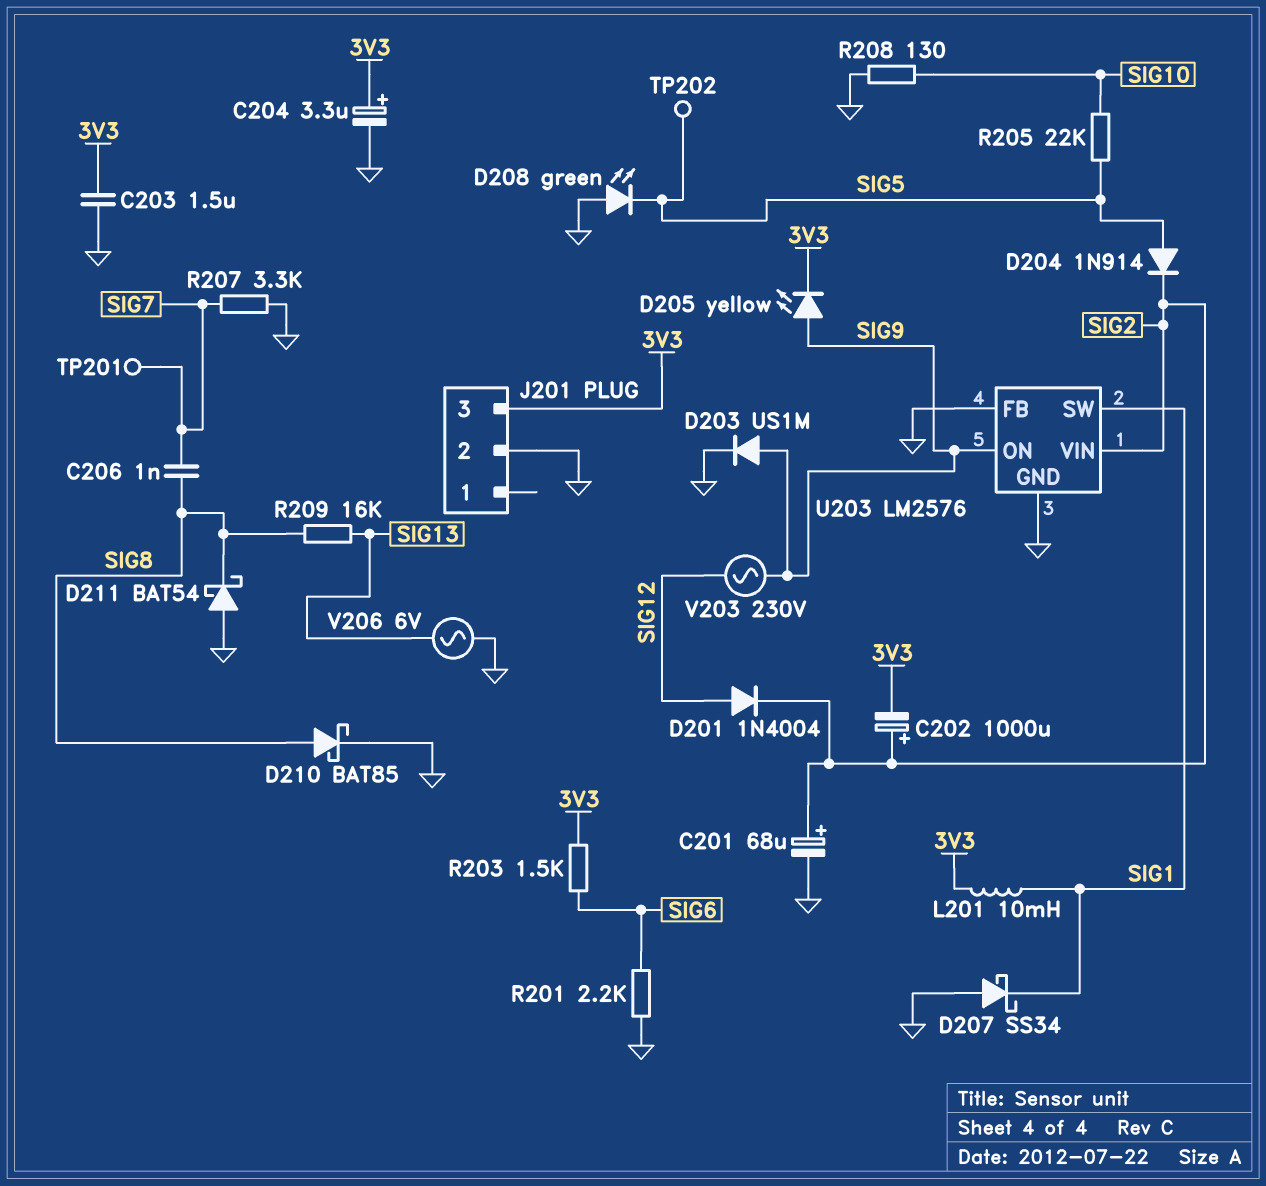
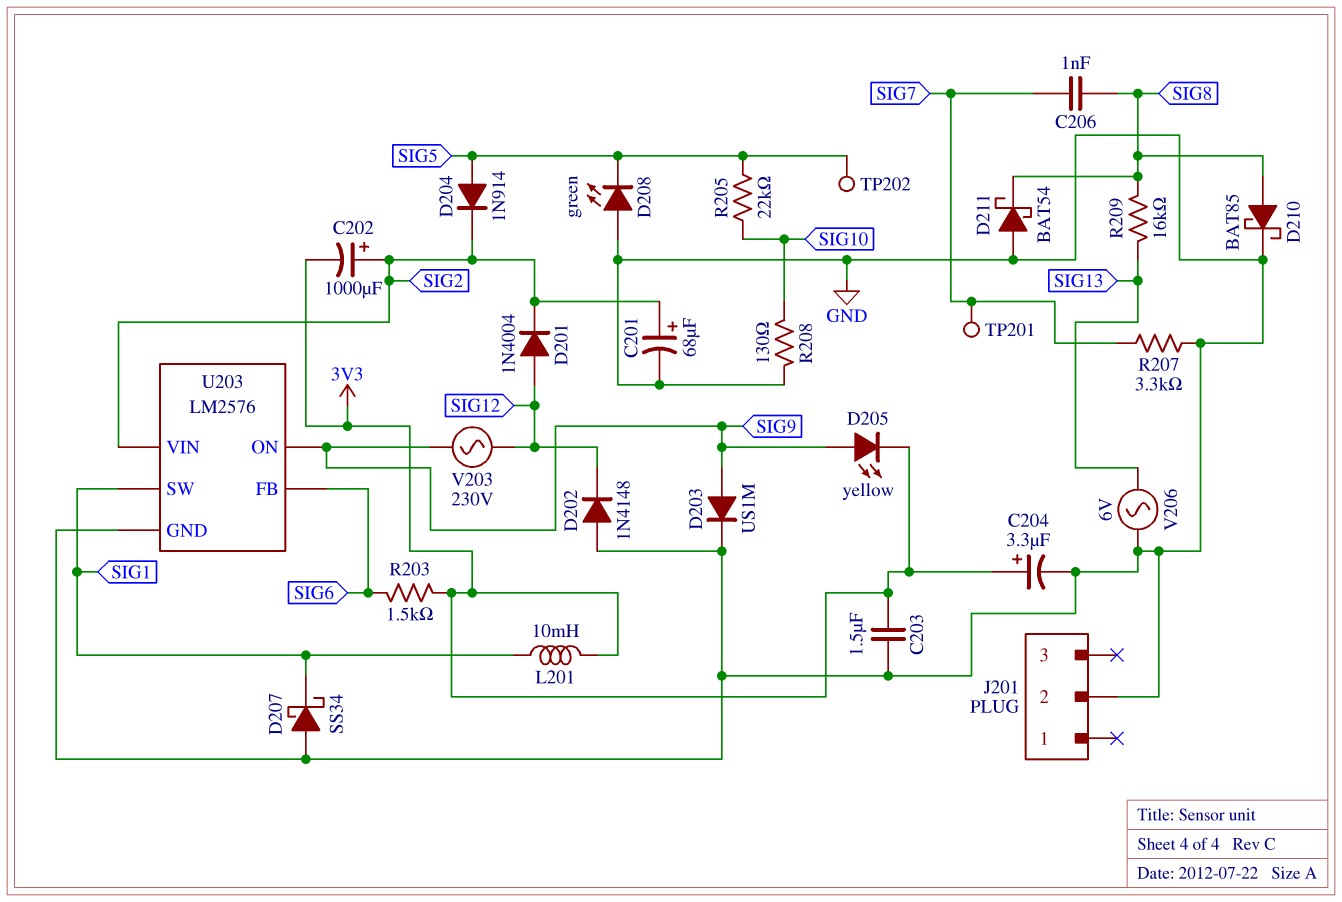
D202: none -> diode 1N4148 (A GND, K SIG12)
J201 pin 3: 3V3 -> none
R201: 2.2k (GND, SIG6) -> none
U203 pin FB: GND -> SIG6

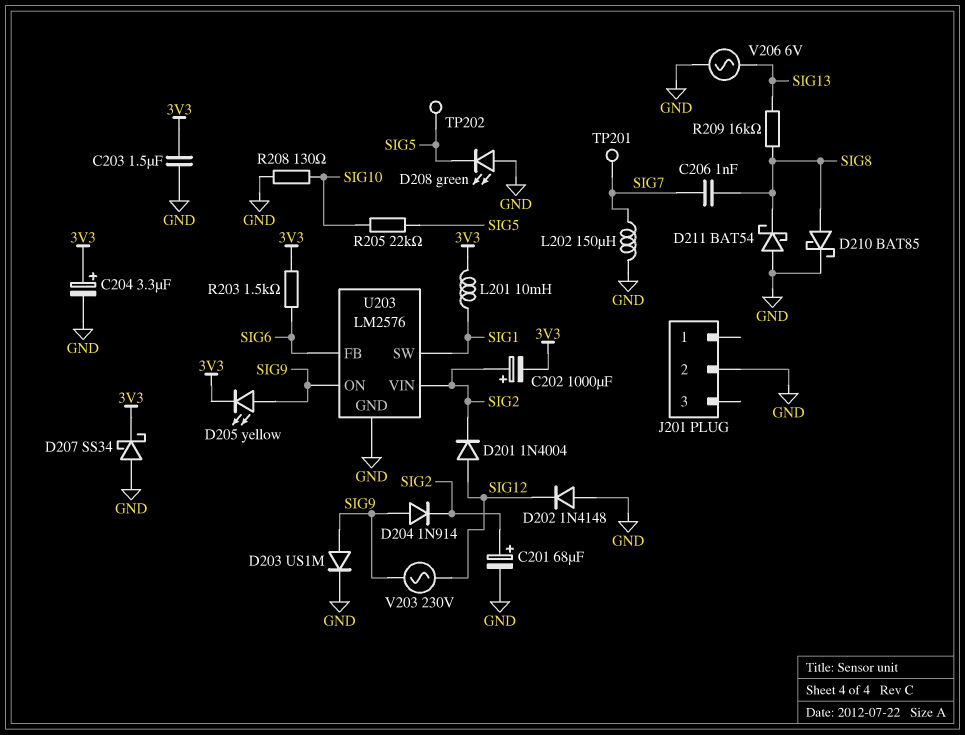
D204: diode 1N914 (A SIG5, K SIG2) -> diode 1N914 (A SIG9, K SIG2)
D207: schottky SS34 (A GND, K SIG1) -> schottky SS34 (A GND, K 3V3)
L202: none -> 150uH (GND, SIG7)
R207: 3.3k (GND, SIG7) -> none

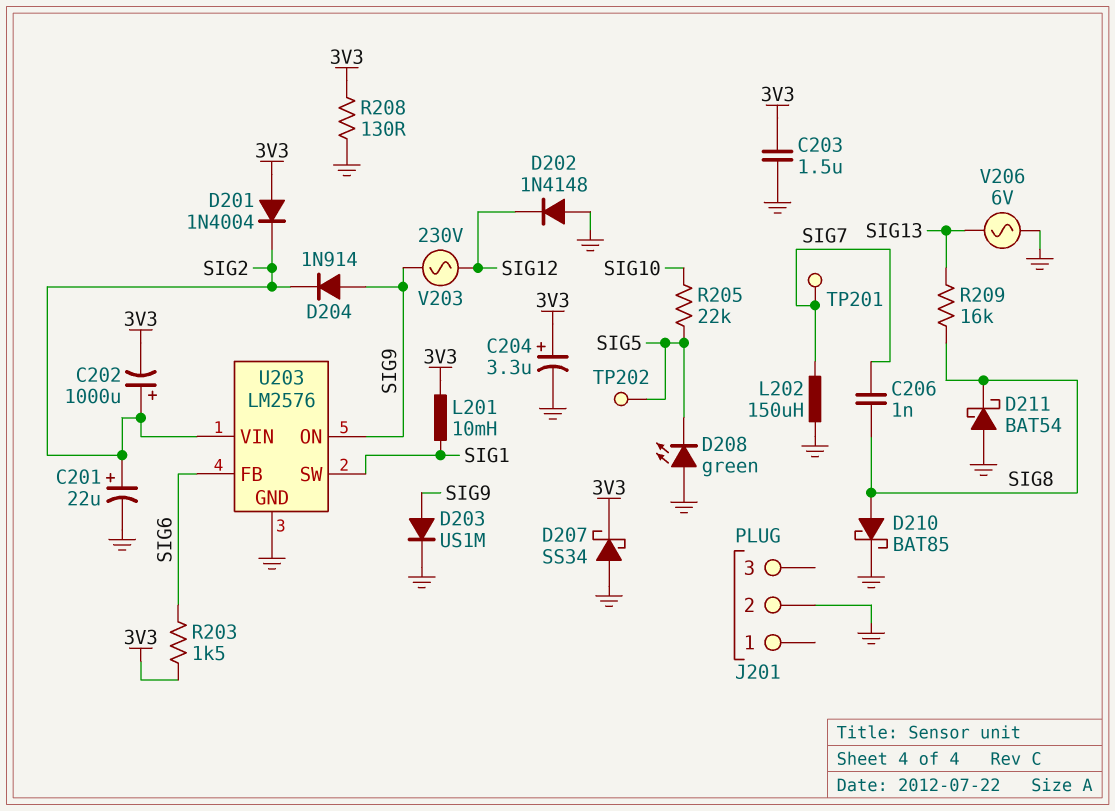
C201: 68uF (plus SIG2, minus GND) -> 22uF (plus SIG2, minus GND)
D201: diode 1N4004 (A SIG12, K SIG2) -> diode 1N4004 (A 3V3, K SIG2)
D205: LED yellow (A SIG9, K 3V3) -> none
R208: 130 (GND, SIG10) -> 130 (3V3, GND)

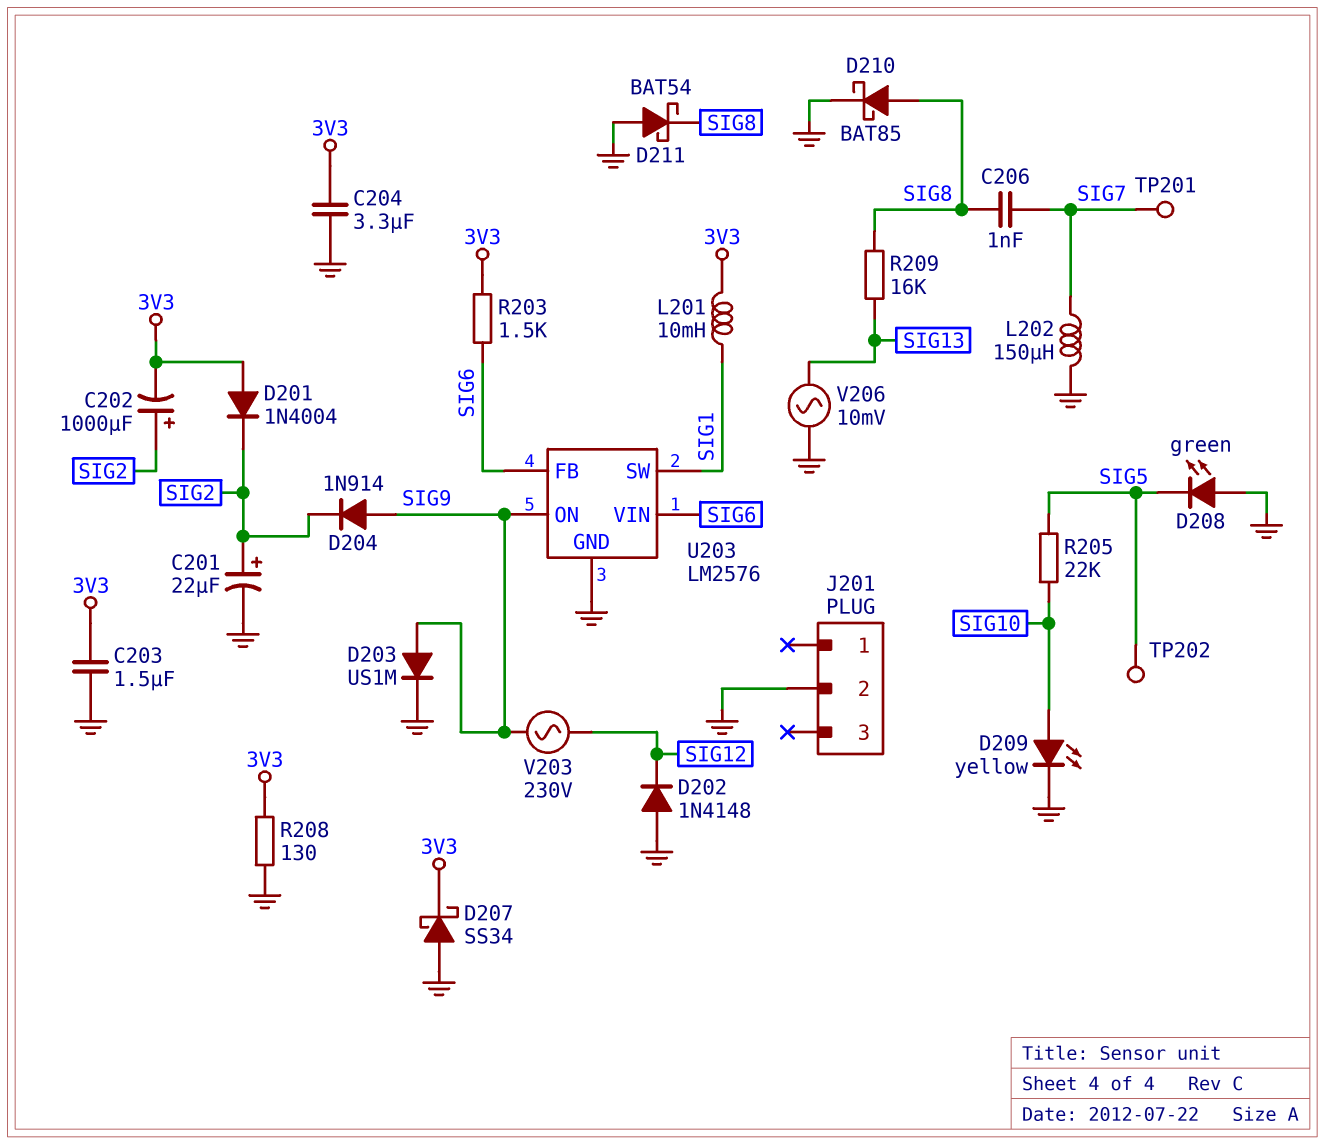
C204: 3.3uF (plus 3V3, minus GND) -> 3.3uF (3V3, GND)
D209: none -> LED yellow (A SIG10, K GND)
U203 pin VIN: SIG2 -> SIG6
V206: AC 6V (GND, SIG13) -> AC 10mV (GND, SIG13)

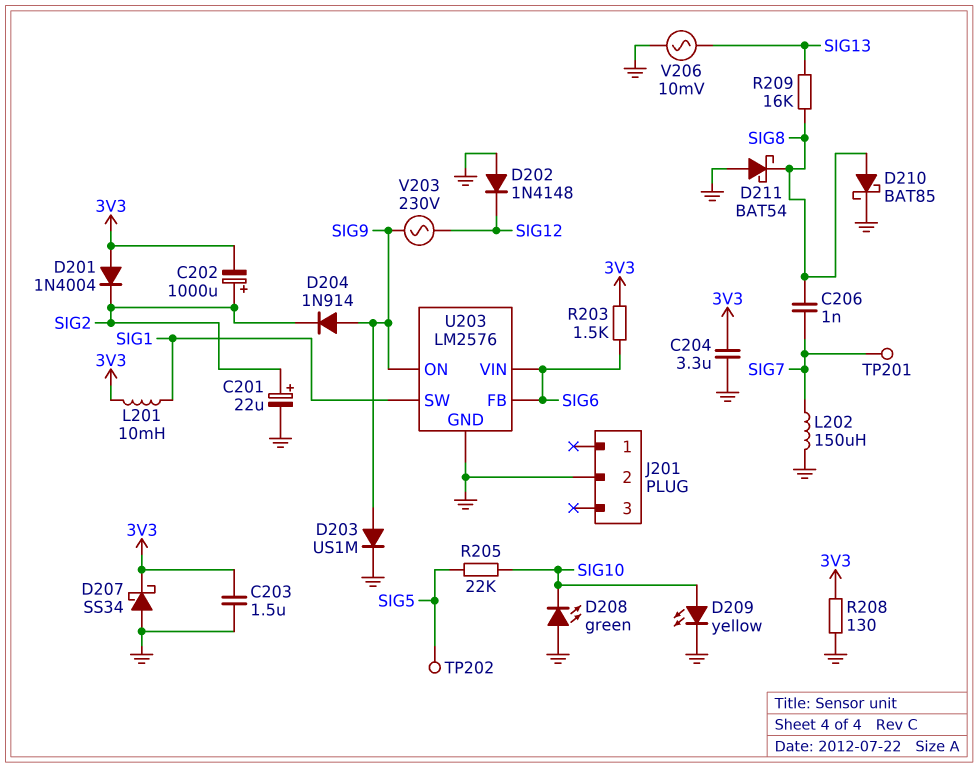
D208: LED green (A GND, K SIG5) -> LED green (A GND, K SIG10)

